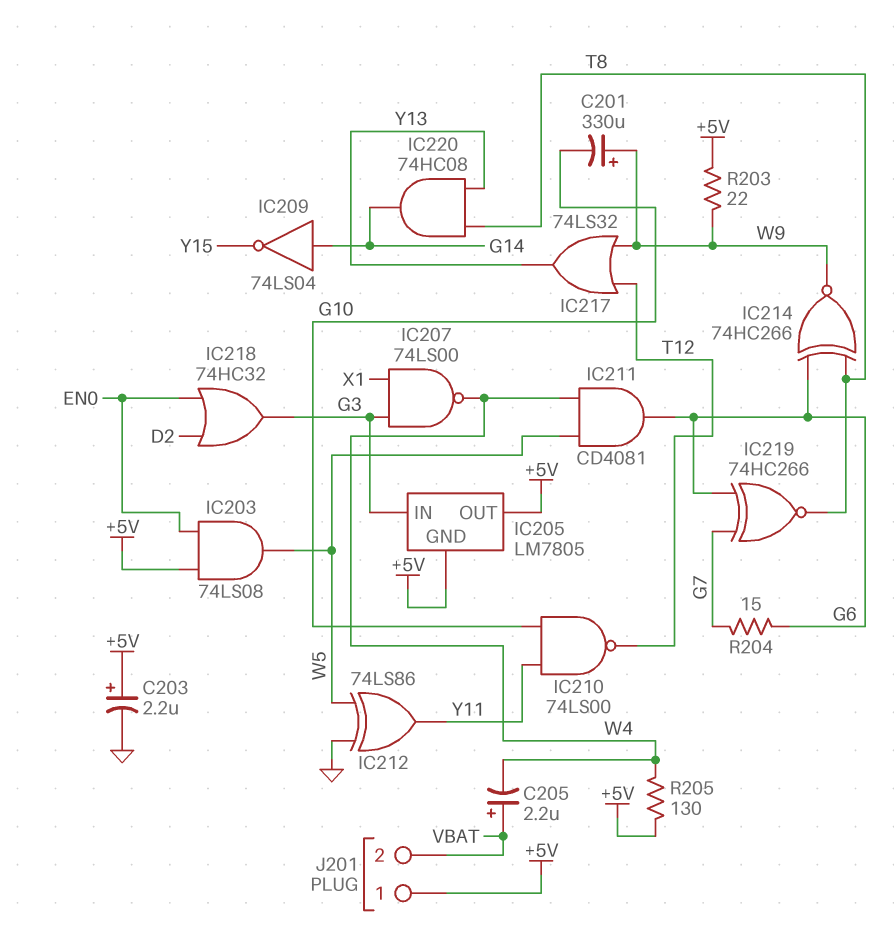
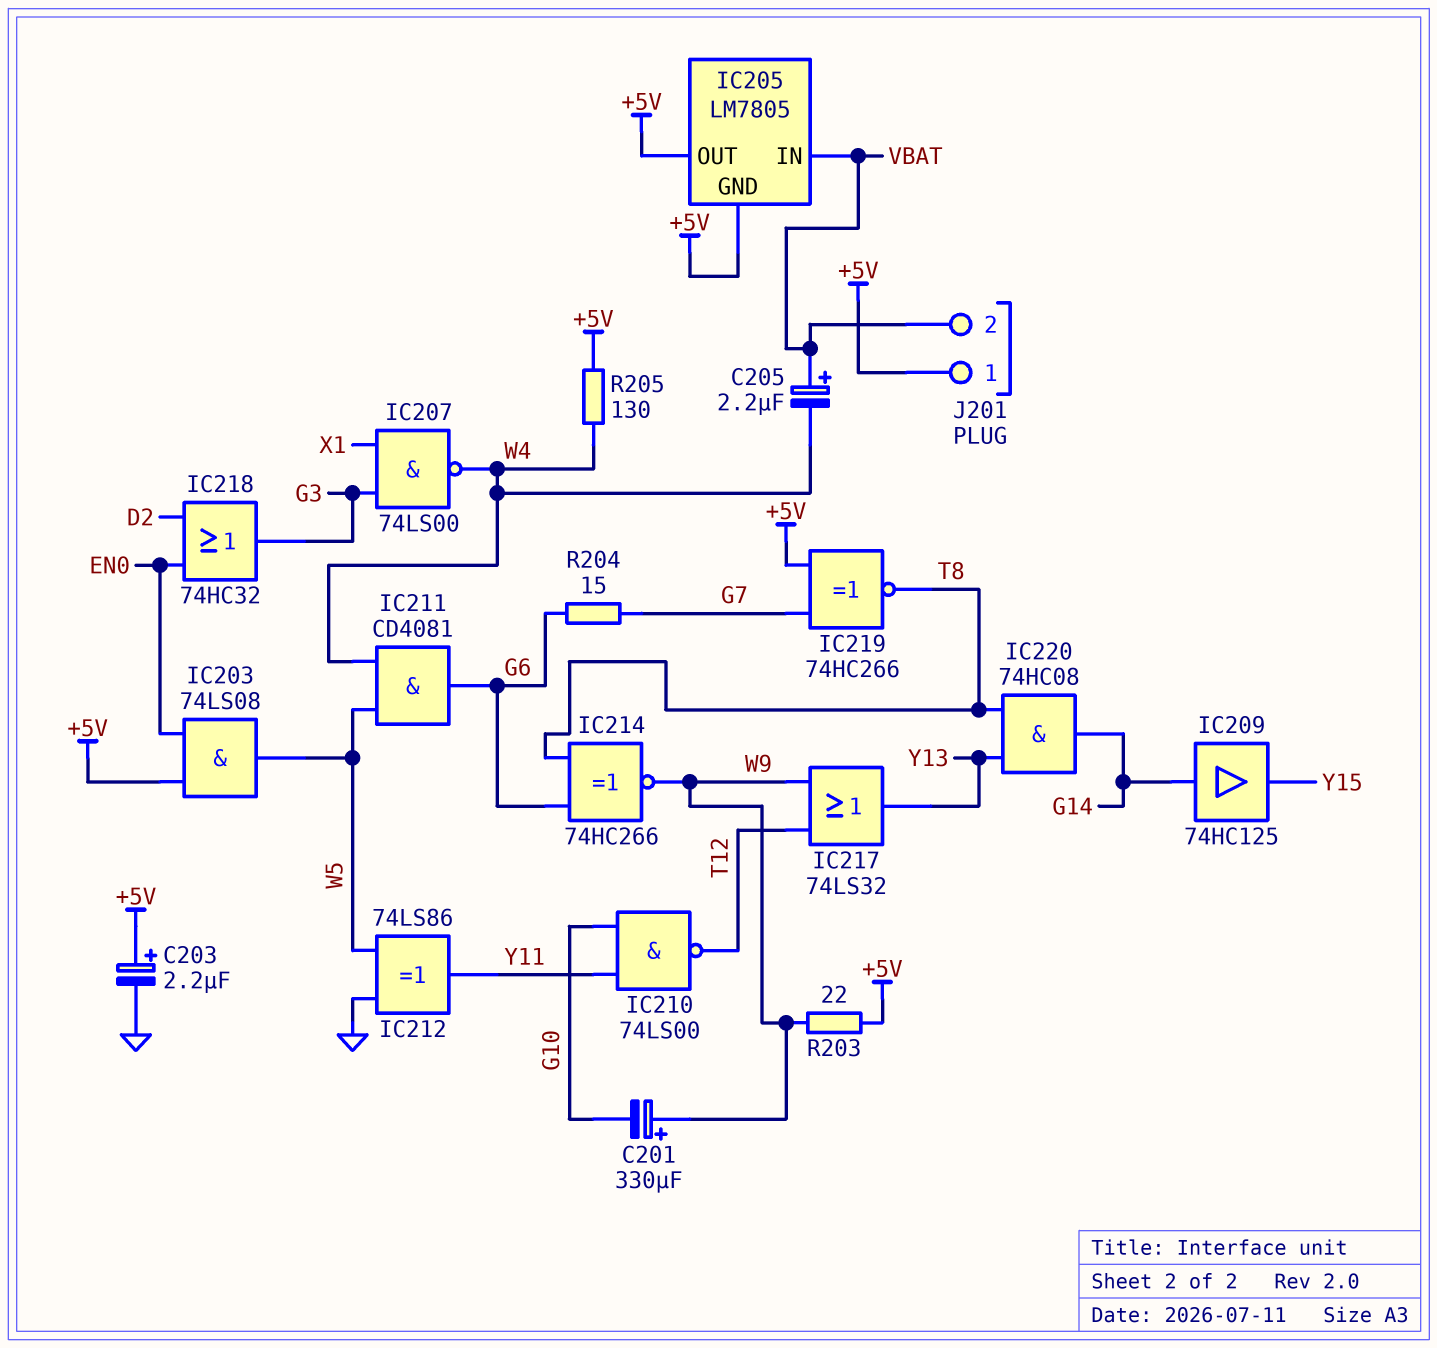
IC205 pin IN: G3 -> VBAT
IC209: NOT 74LS04 (in G14, out Y15) -> buffer 74HC125 (in G14, out Y15)
IC219: XNOR 74HC266 (in G6, in G7, out T8) -> XNOR 74HC266 (in +5V, in G7, out T8)

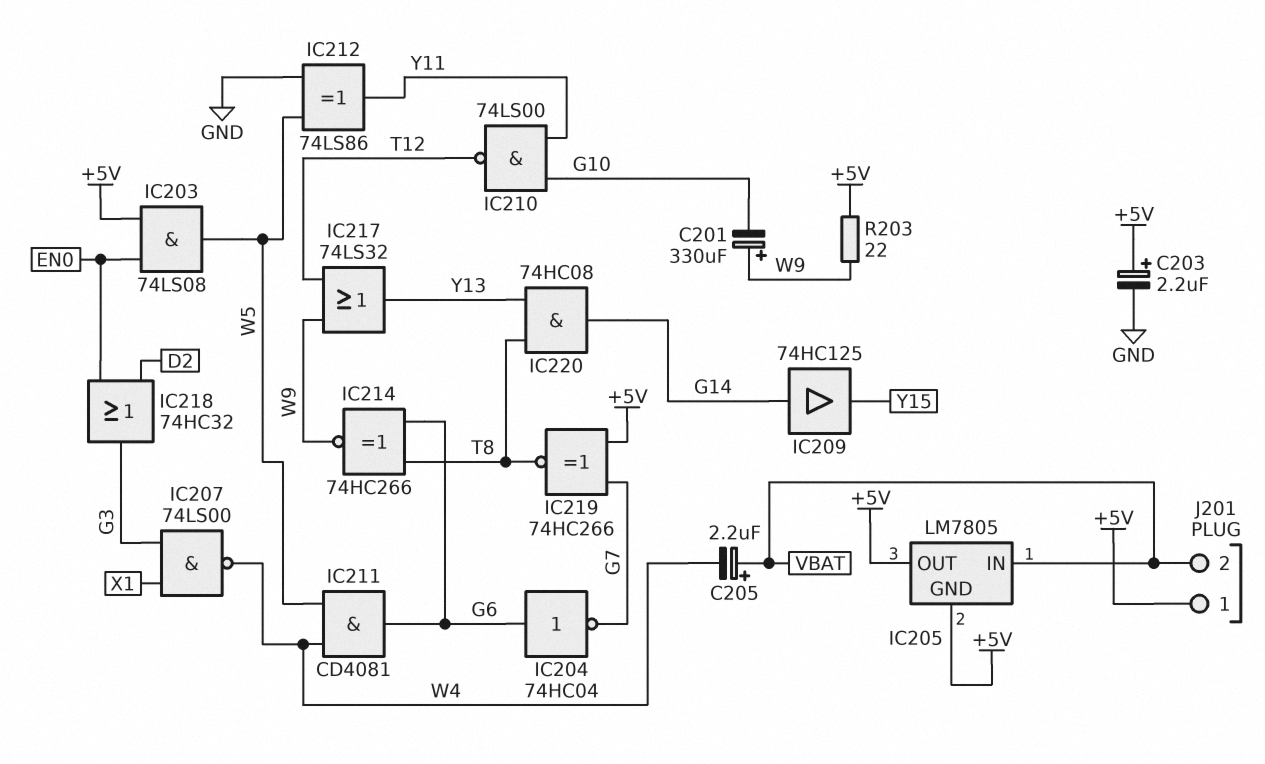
IC204: none -> NOT 74HC04 (in G6, out G7)
R204: 15 (G6, G7) -> none
R205: 130 (+5V, W4) -> none

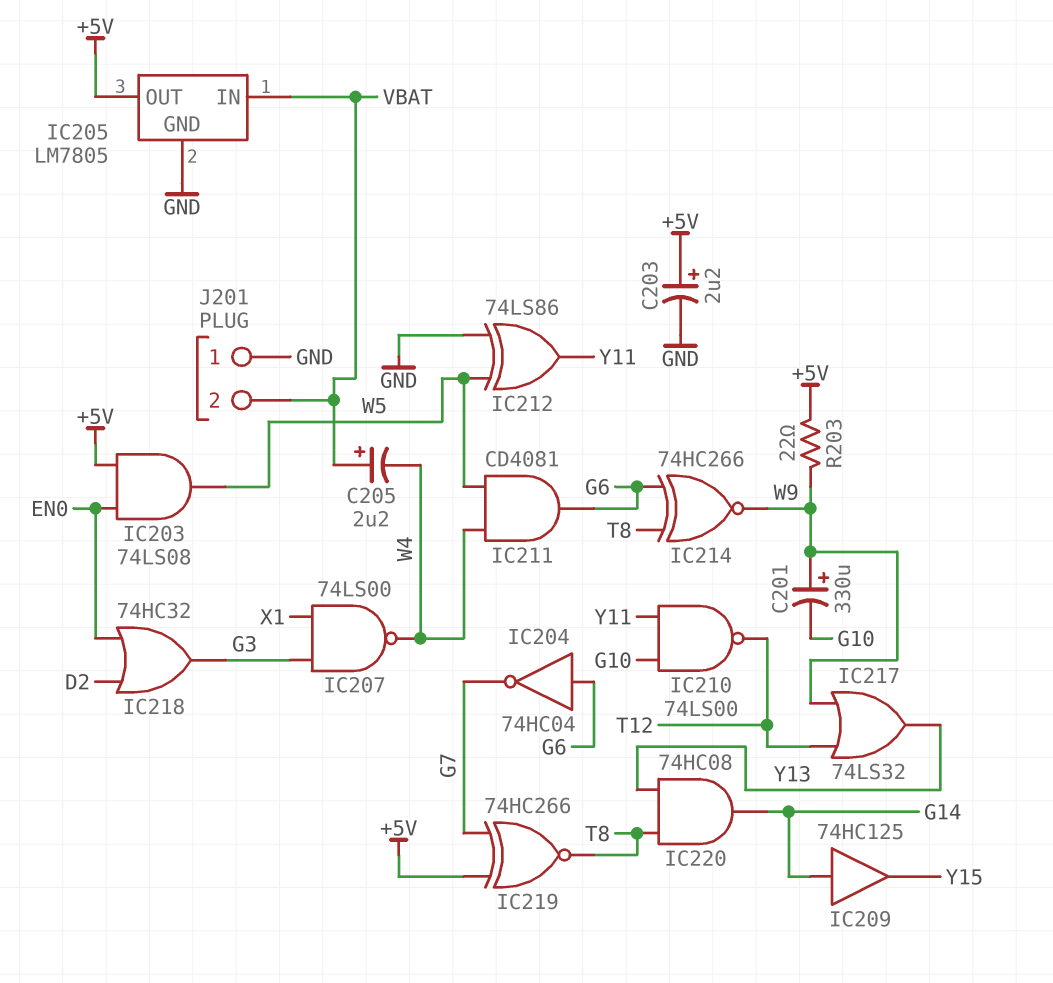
IC205 pin GND: +5V -> GND
J201 pin 1: +5V -> GND

